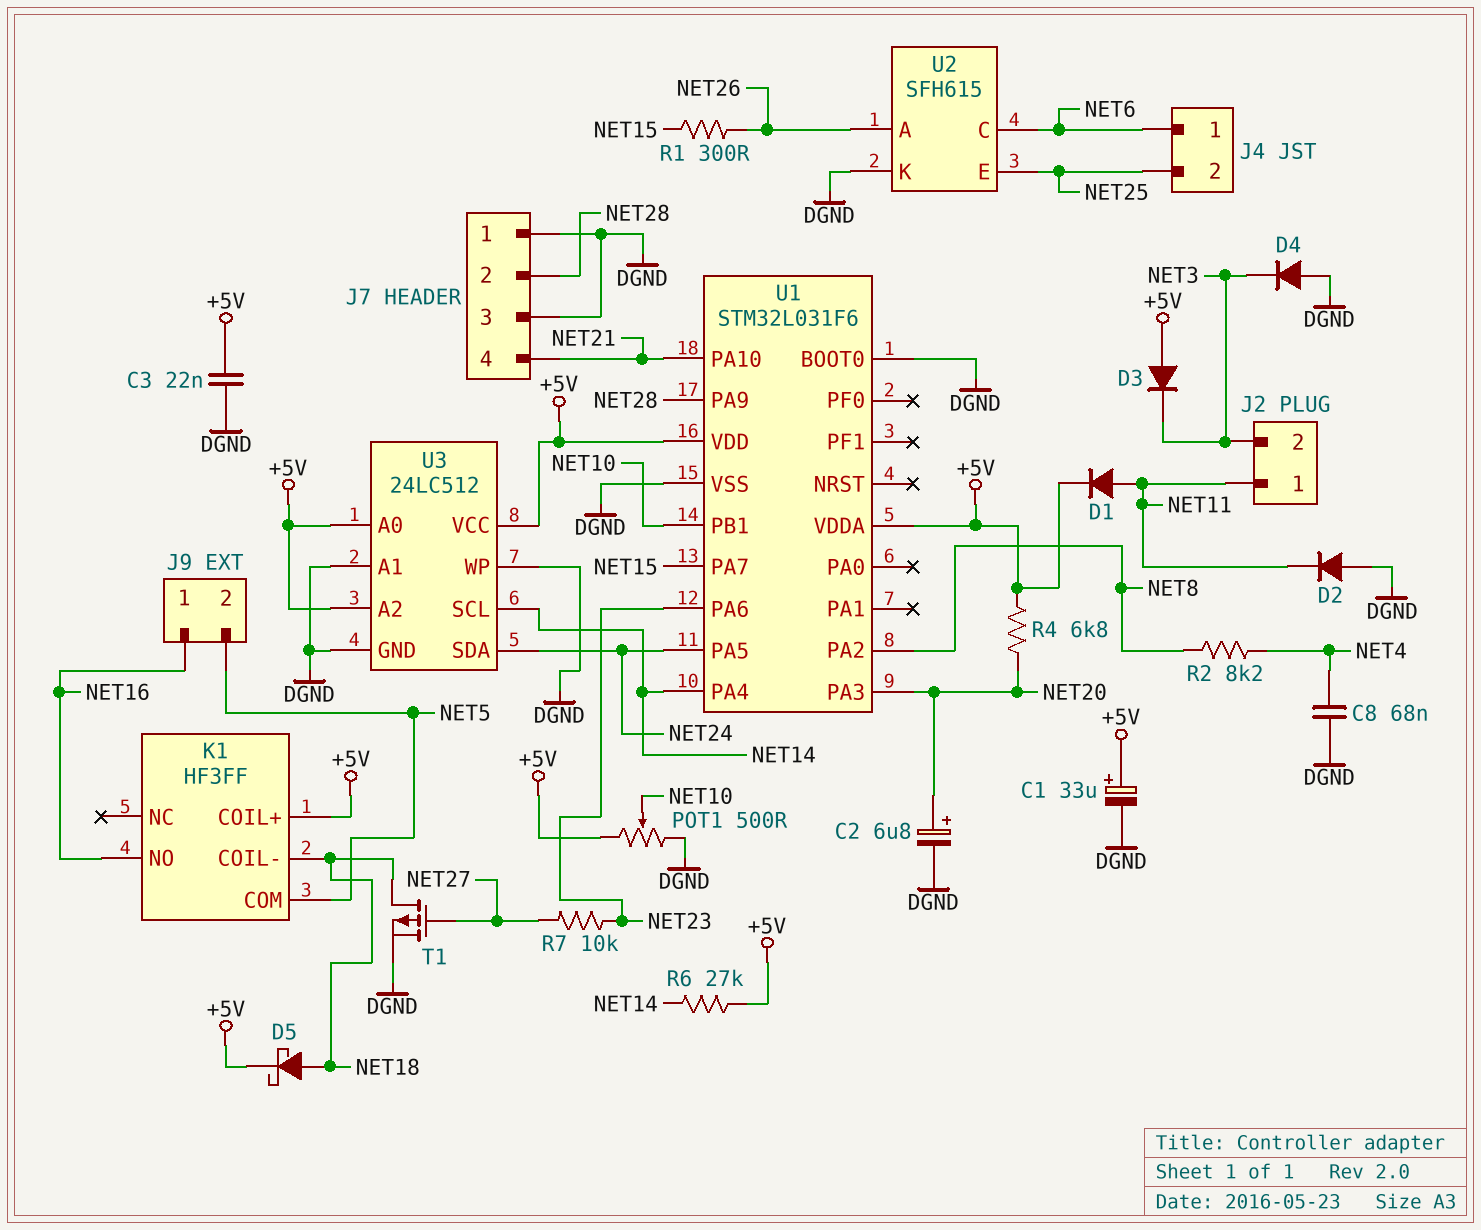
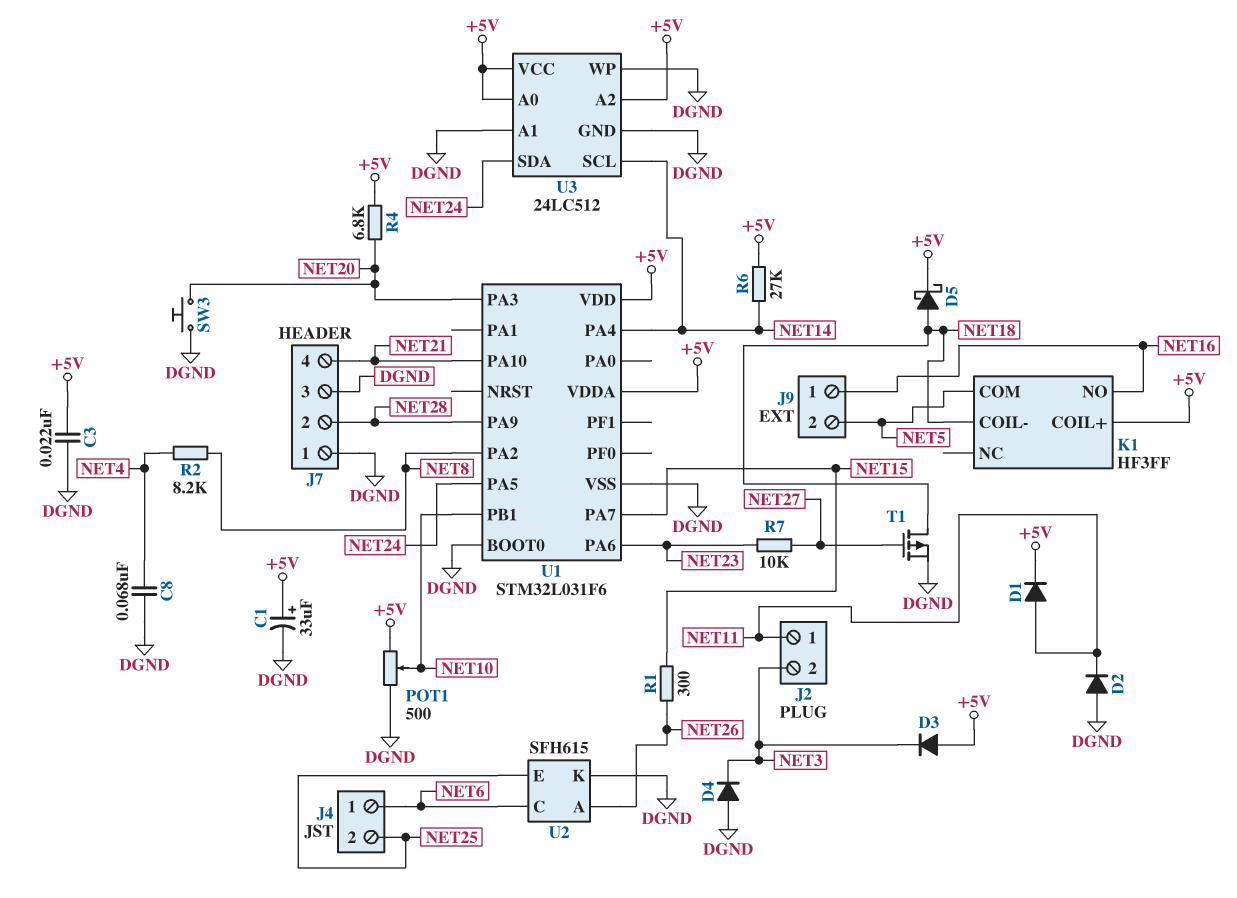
C2: 6.8uF (plus NET20, minus DGND) -> none
SW3: none -> button (DGND, NET20)

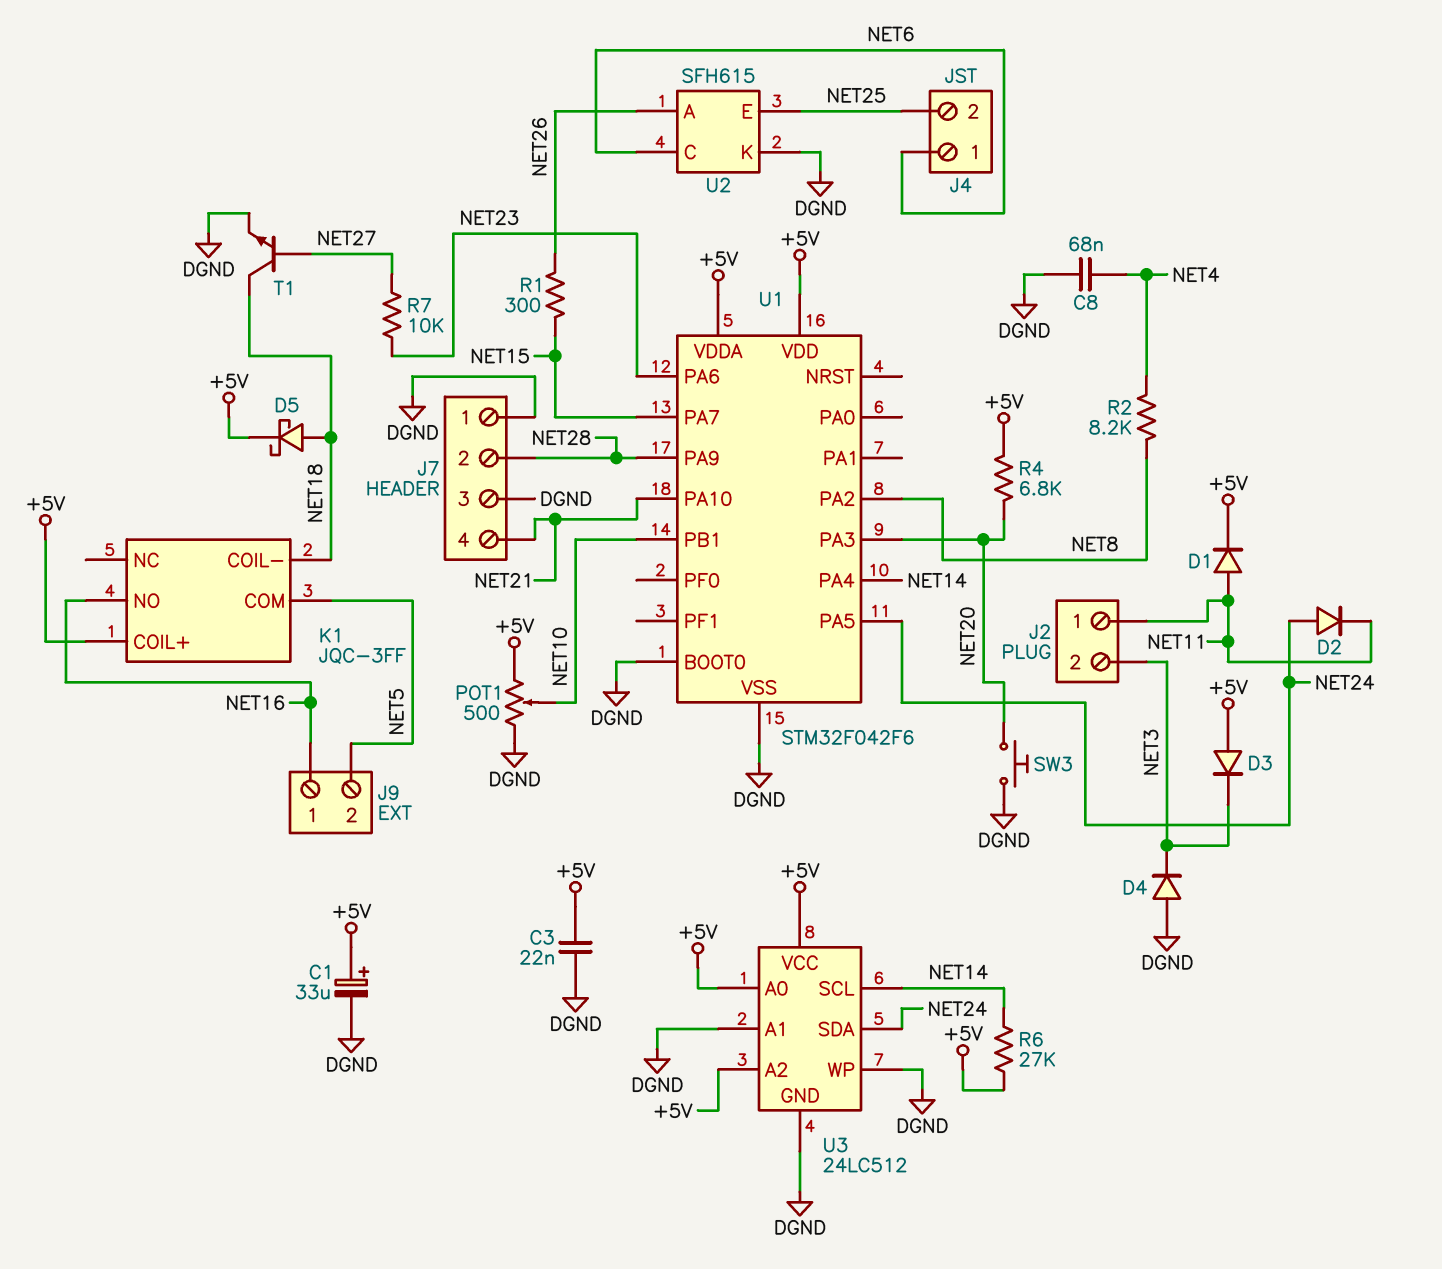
D2: diode (A DGND, K NET11) -> diode (A NET24, K NET11)
K1: HF3FF -> JQC-3FF
T1: PMOS (G NET27, D NET18, S DGND) -> NPN (B NET27, C NET18, E DGND)
U1: STM32L031F6 -> STM32F042F6

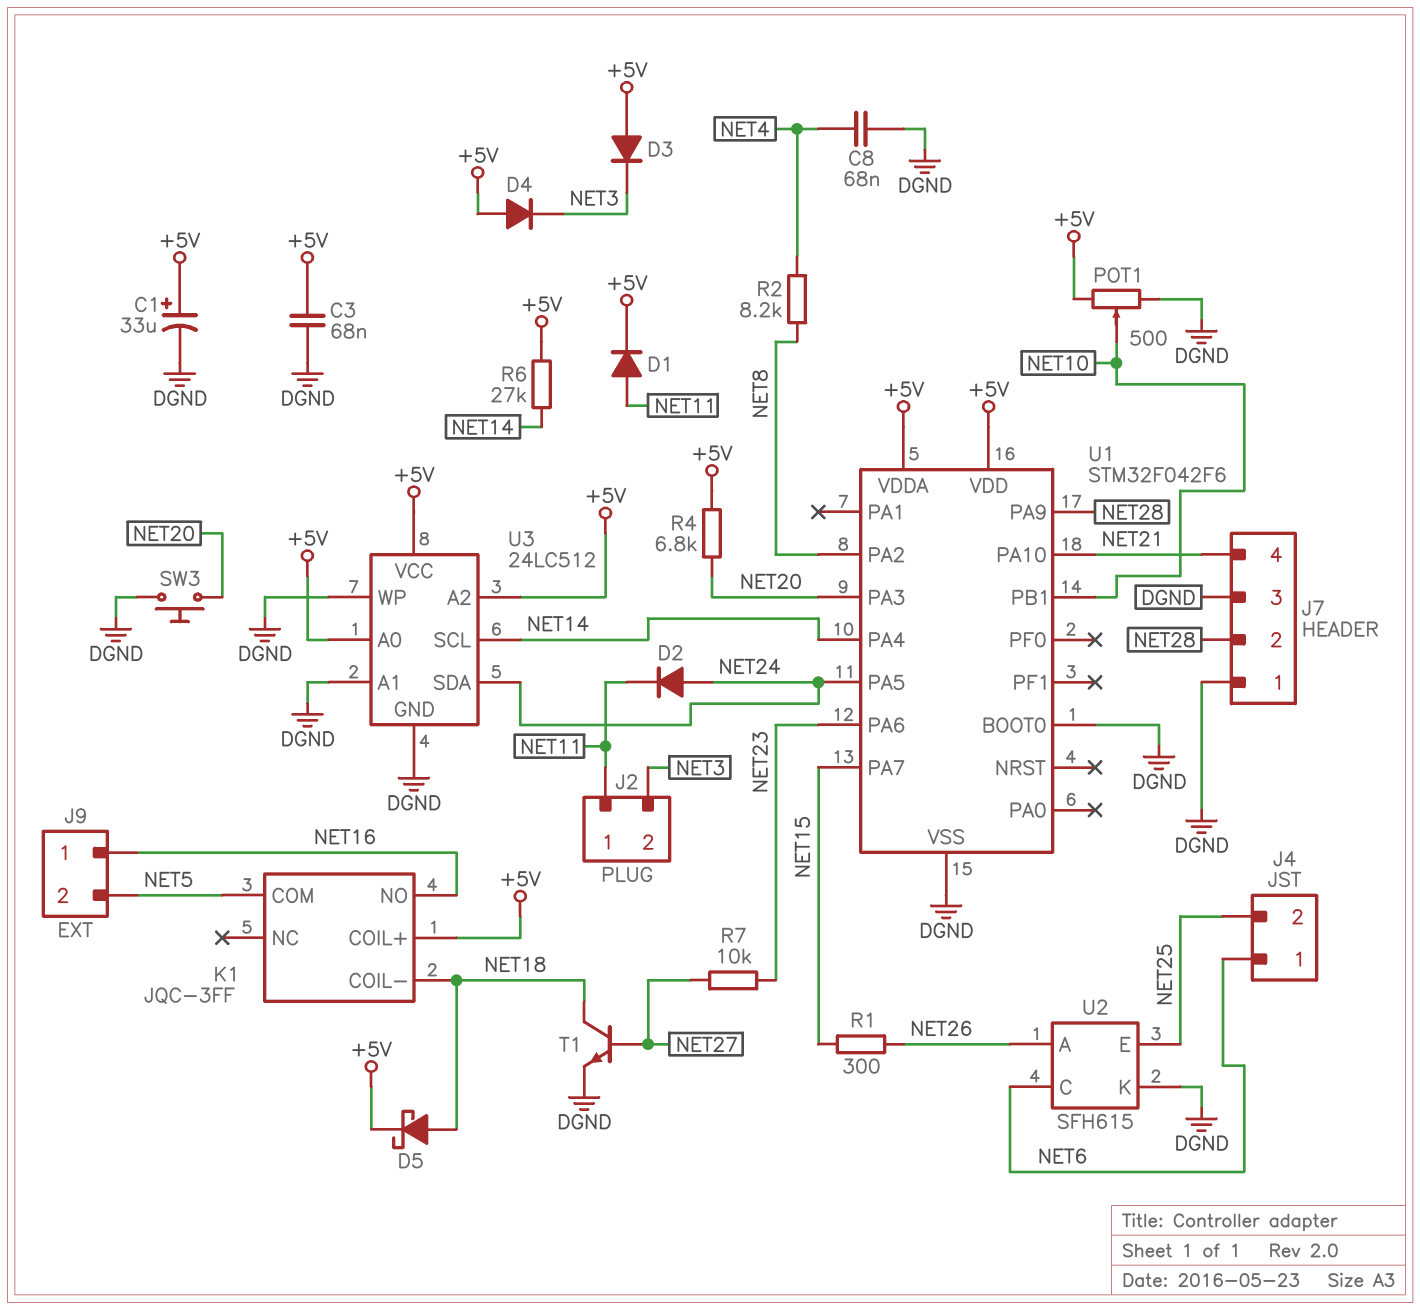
C3: 22nF (+5V, DGND) -> 68nF (+5V, DGND)
D4: diode (A DGND, K NET3) -> diode (A +5V, K NET3)

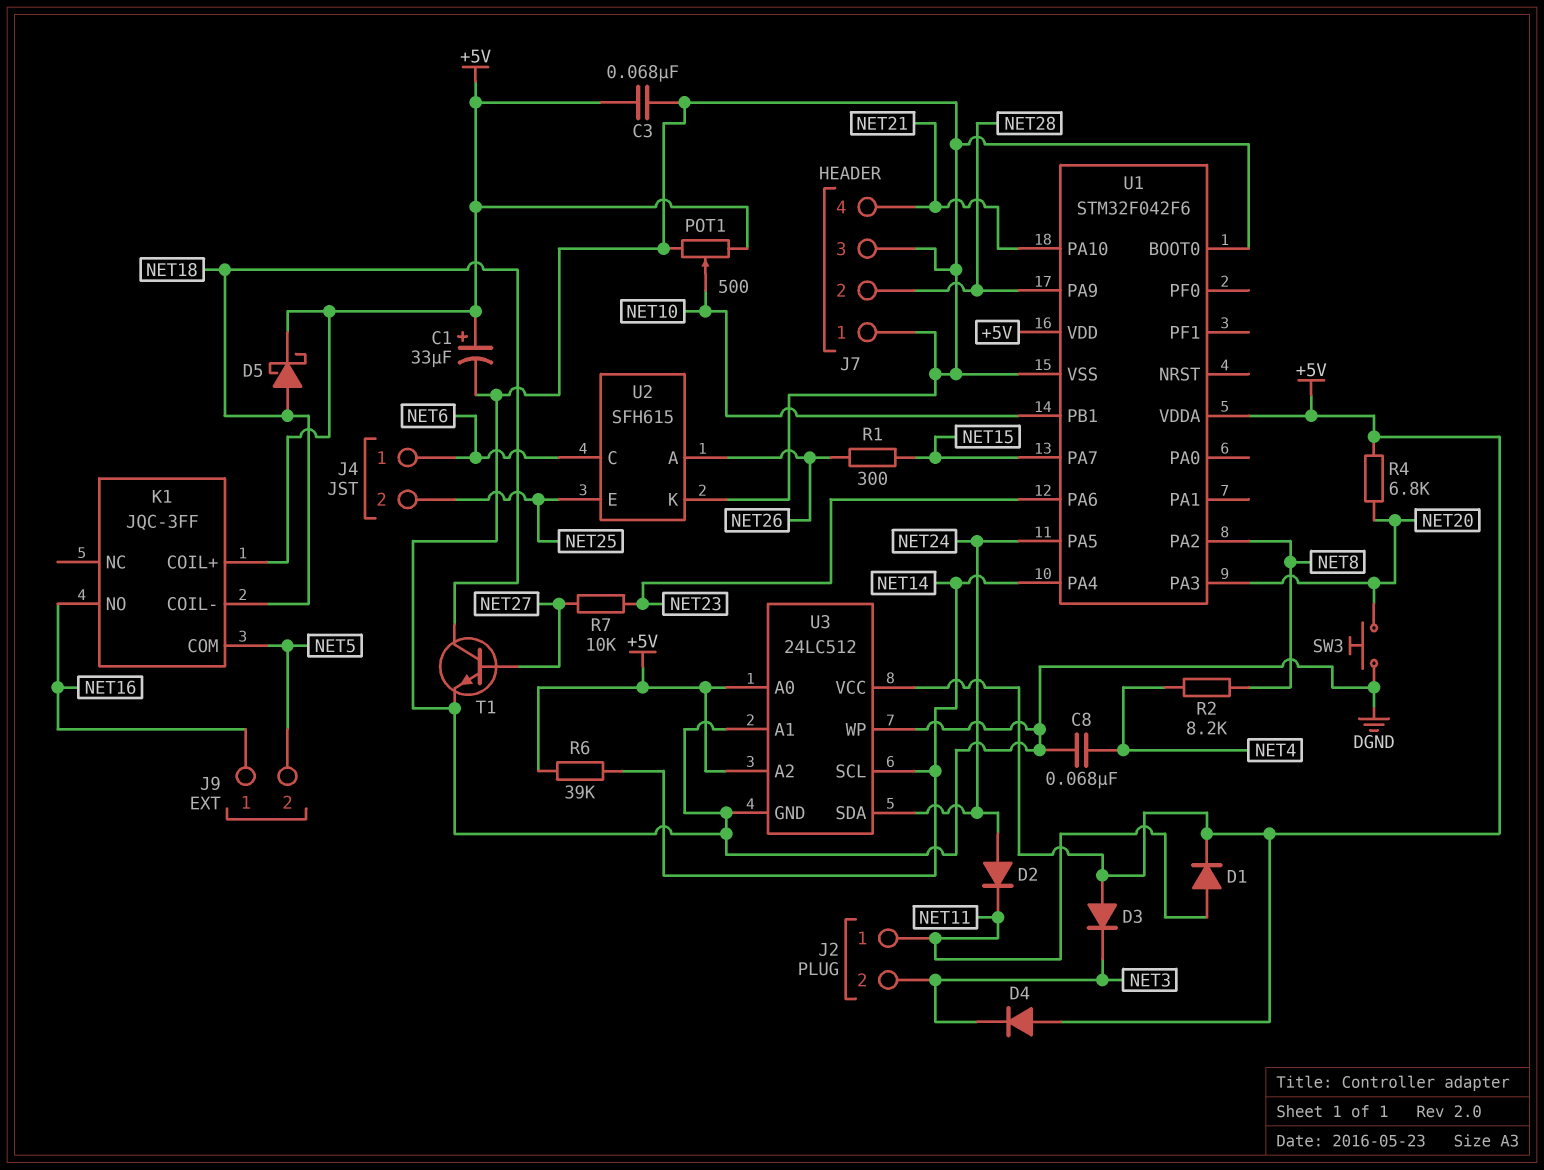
R6: 27k (+5V, NET14) -> 39k (+5V, NET14)

